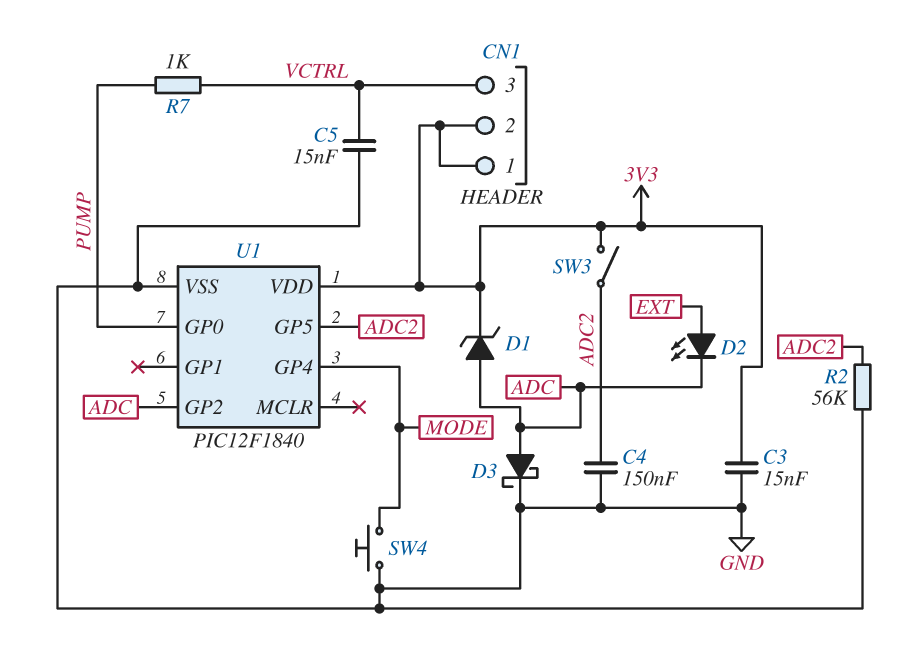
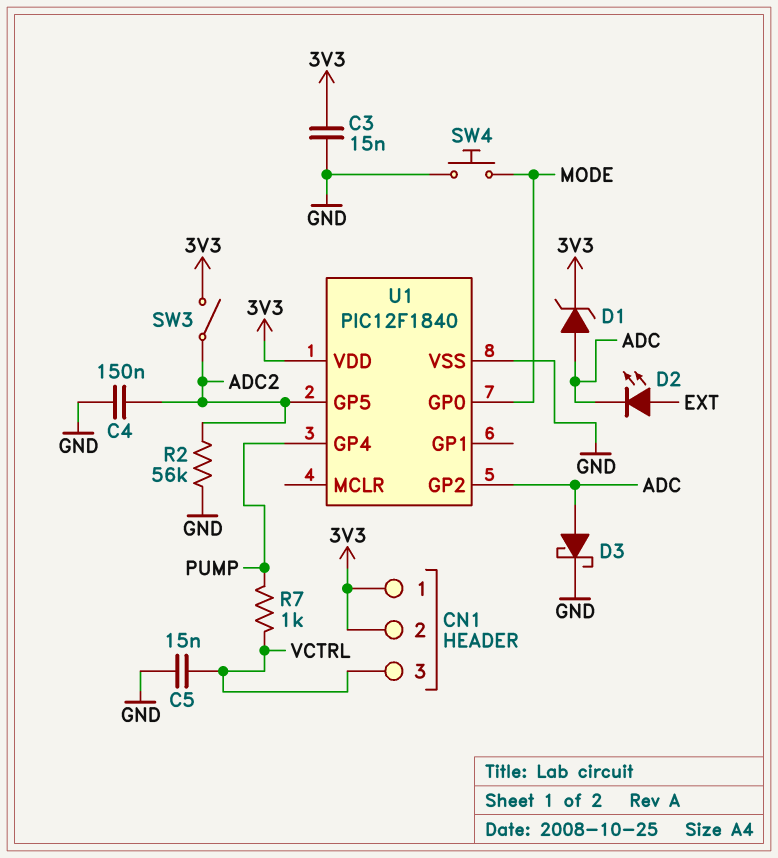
U1 pin GP0: PUMP -> MODE
U1 pin GP4: MODE -> PUMP

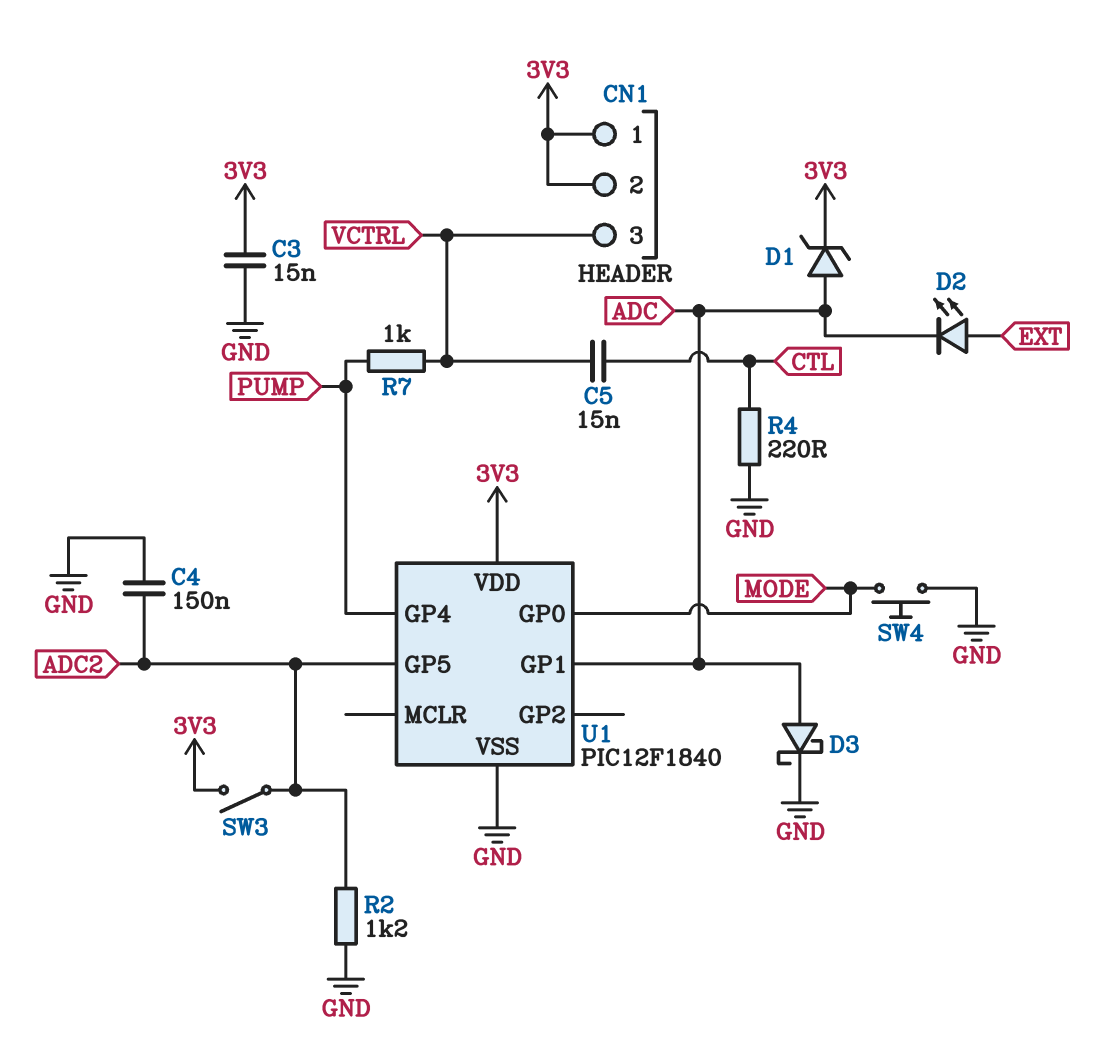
C5: 15nF (GND, VCTRL) -> 15nF (CTL, VCTRL)
R2: 56k (ADC2, GND) -> 1.2k (ADC2, GND)
R4: none -> 220 (CTL, GND)
U1 pin GP1: none -> ADC
U1 pin GP2: ADC -> none

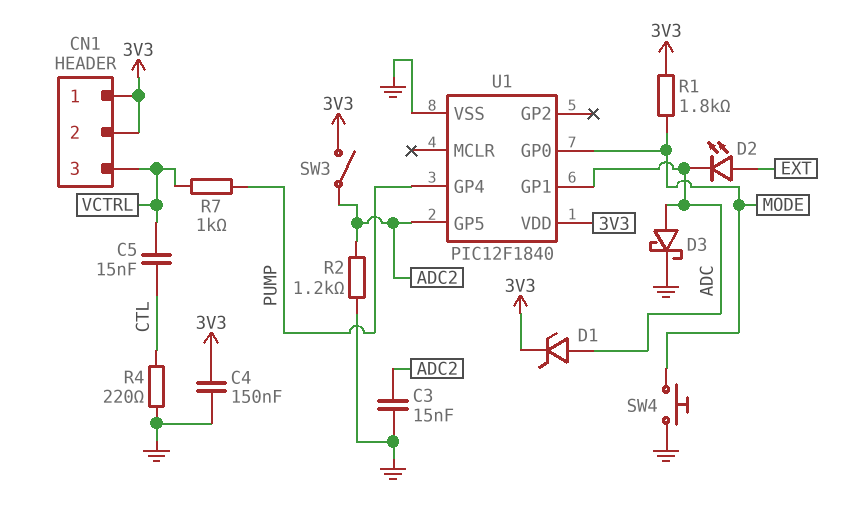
C3: 15nF (3V3, GND) -> 15nF (ADC2, GND)
C4: 150nF (ADC2, GND) -> 150nF (3V3, GND)
R1: none -> 1.8k (3V3, MODE)

